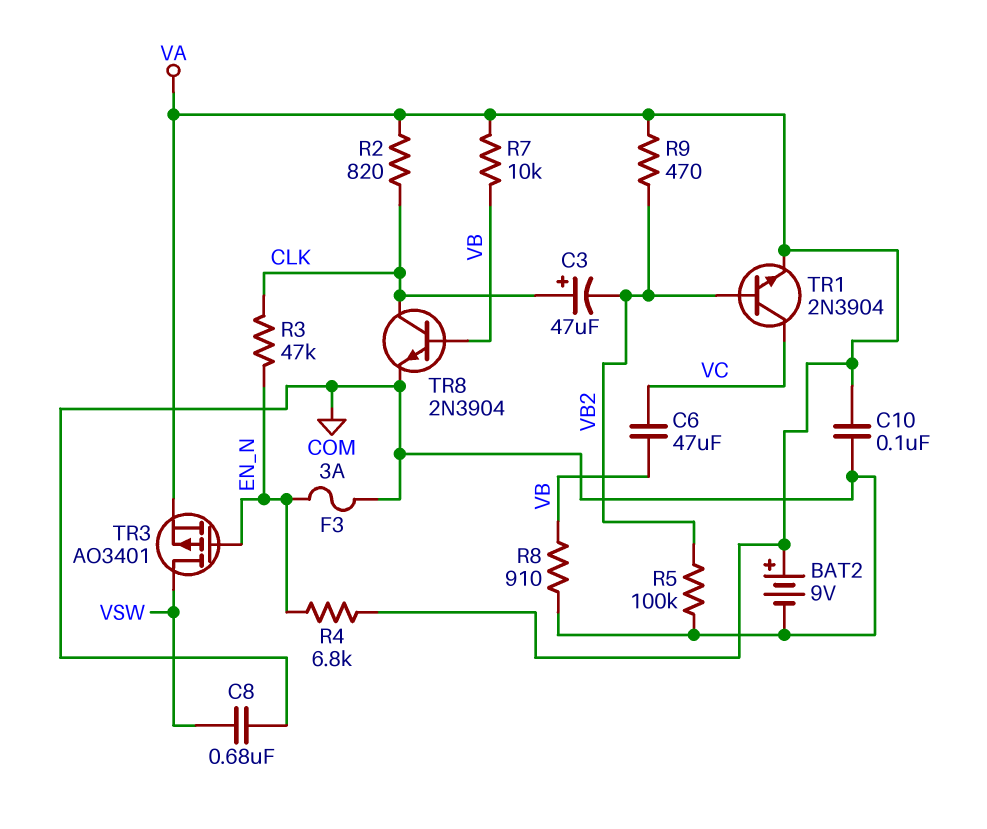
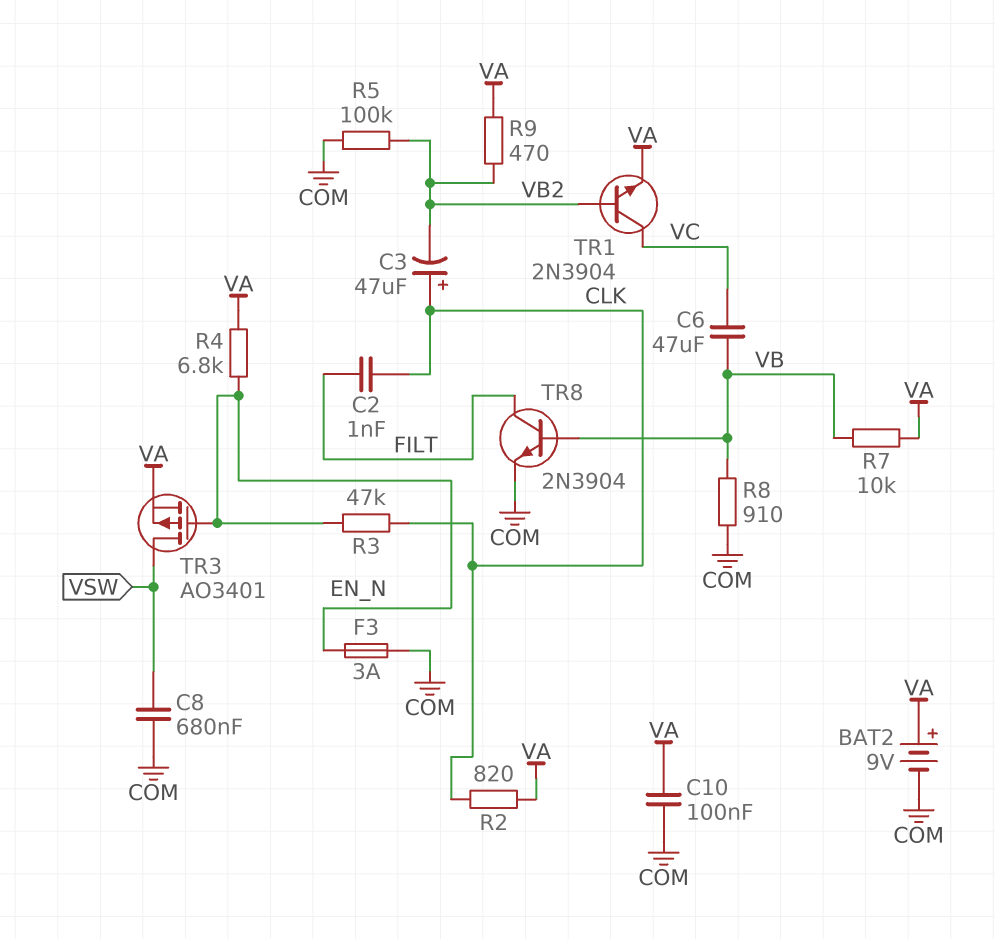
C2: none -> 1nF (CLK, FILT)
TR8: NPN 2N3904 (B VB, C CLK, E COM) -> NPN 2N3904 (B VB, C FILT, E COM)

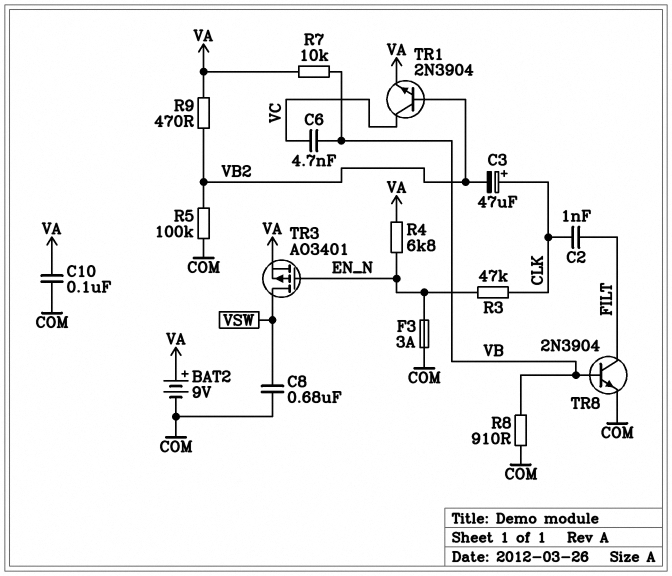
C6: 47uF (VB, VC) -> 4.7nF (VB, VC)
R2: 820 (CLK, VA) -> none

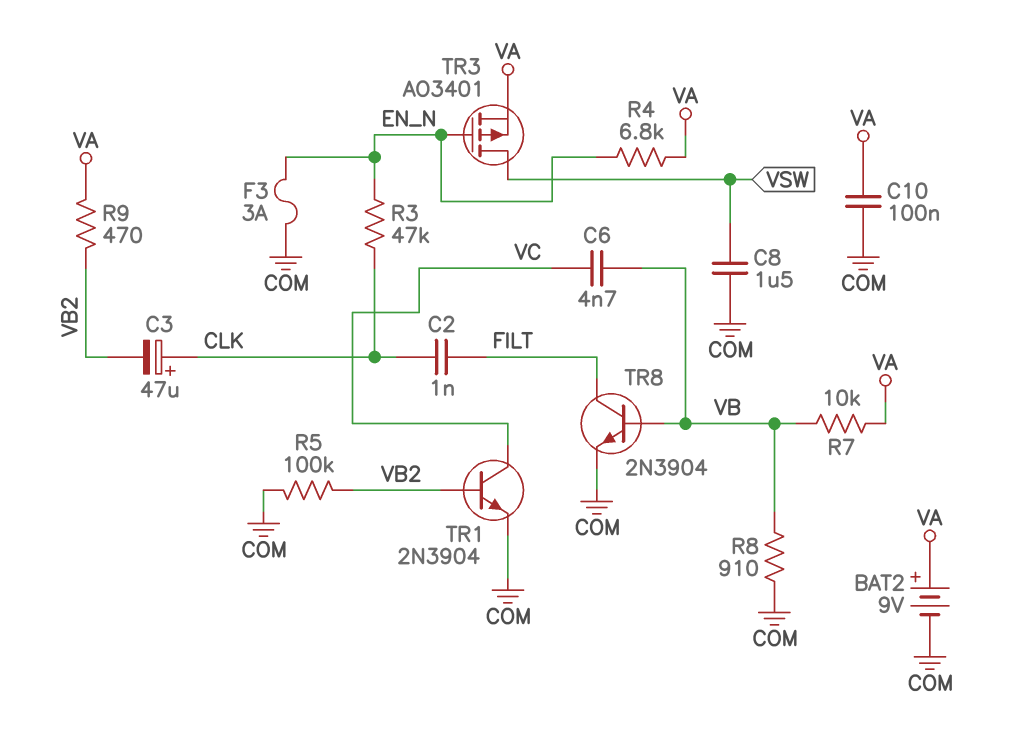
C8: 680nF (COM, VSW) -> 1.5uF (COM, VSW)
TR1: NPN 2N3904 (B VB2, C VC, E VA) -> NPN 2N3904 (B VB2, C VC, E COM)

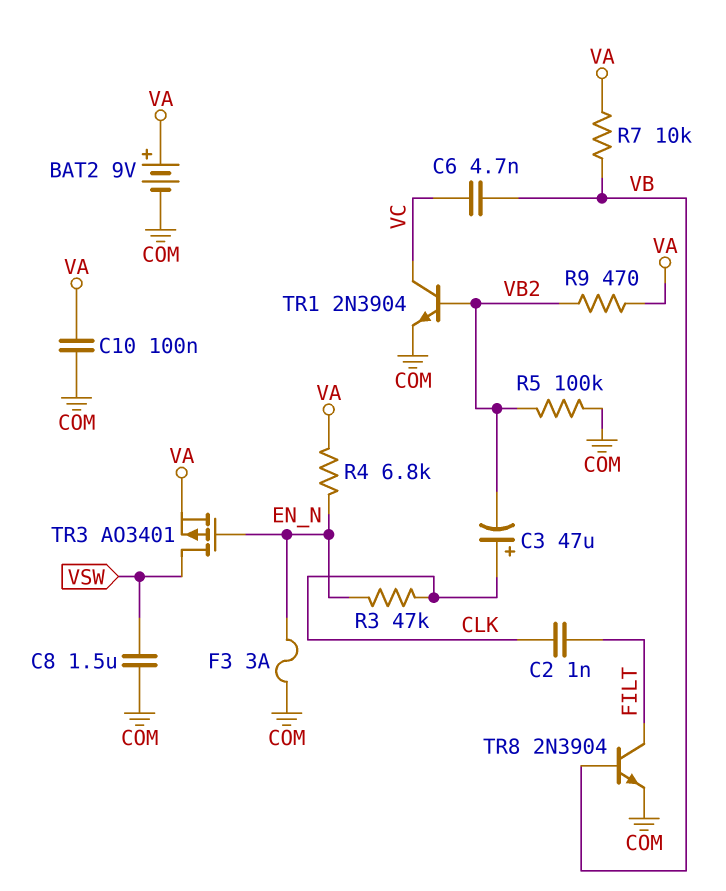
R8: 910 (COM, VB) -> none

